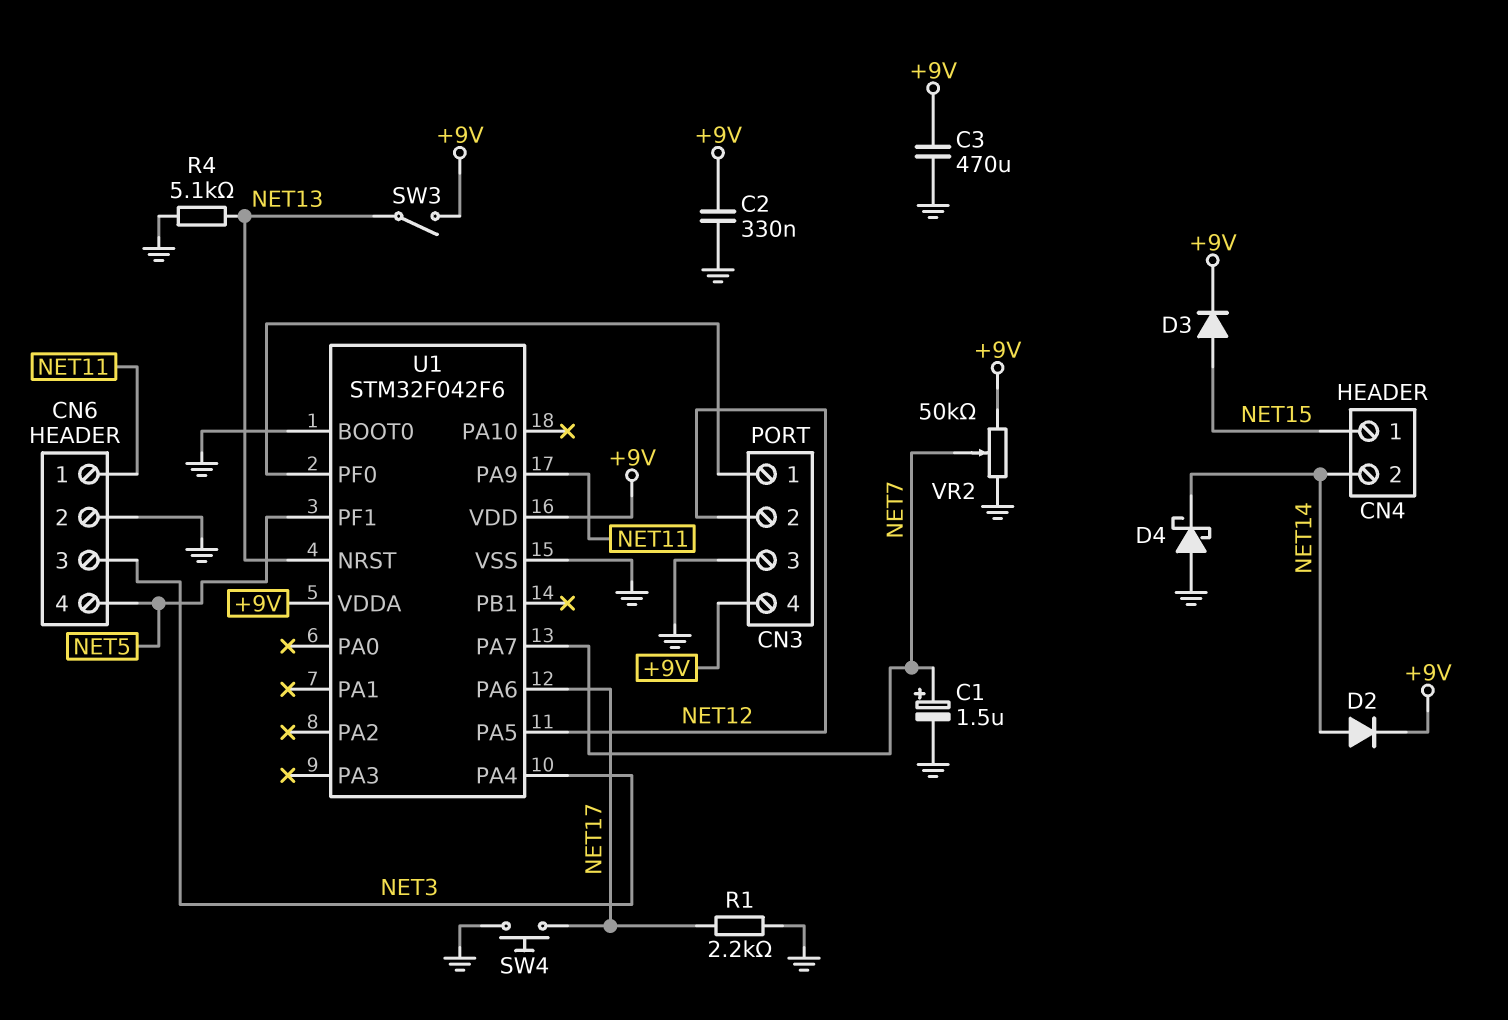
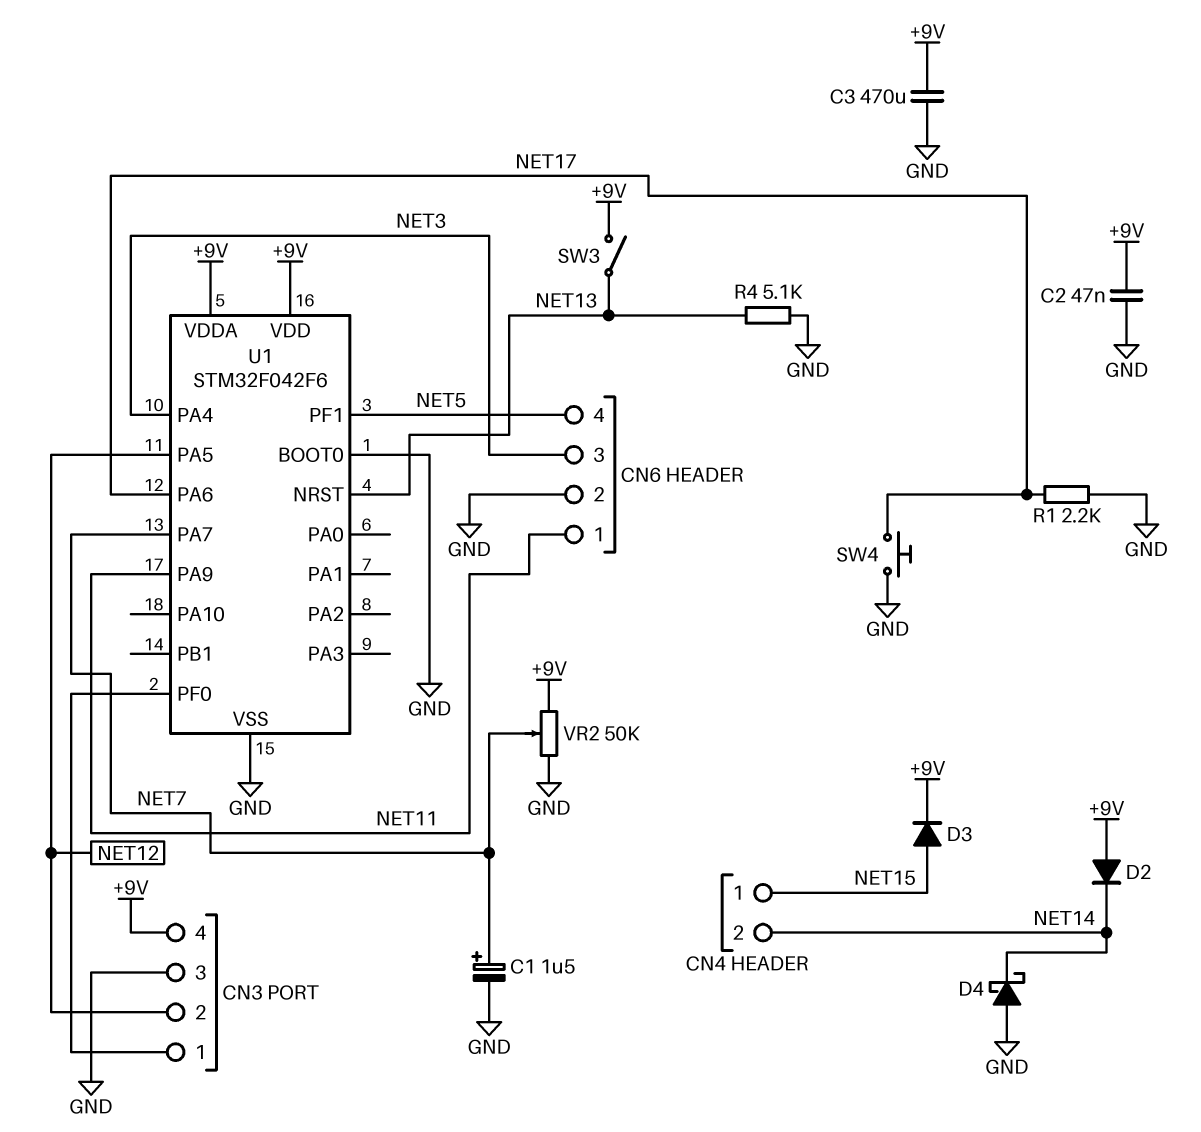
C2: 330nF (+9V, GND) -> 47nF (+9V, GND)
D2: diode (A NET14, K +9V) -> diode (A +9V, K NET14)

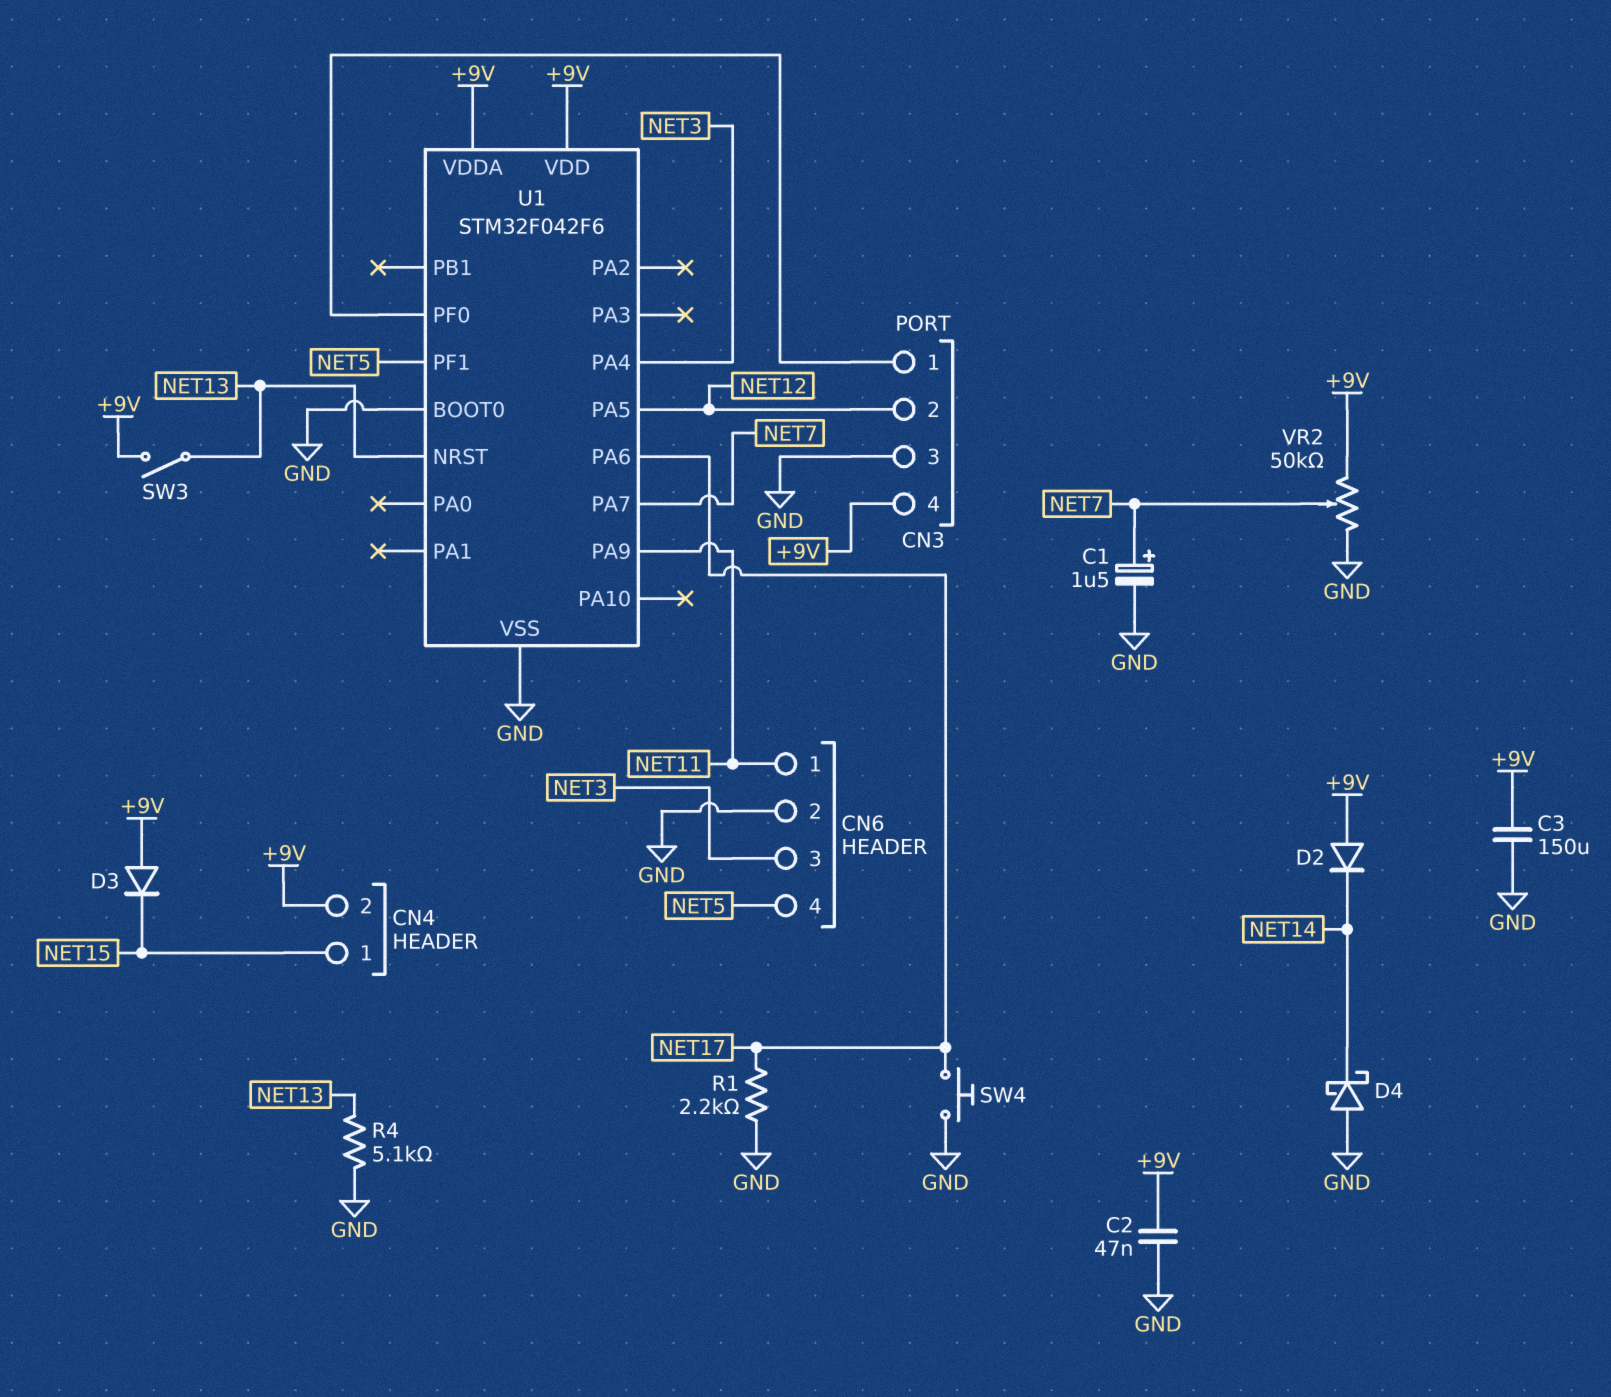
C3: 470uF (+9V, GND) -> 150uF (+9V, GND)
CN4 pin 2: NET14 -> +9V
D3: diode (A NET15, K +9V) -> diode (A +9V, K NET15)

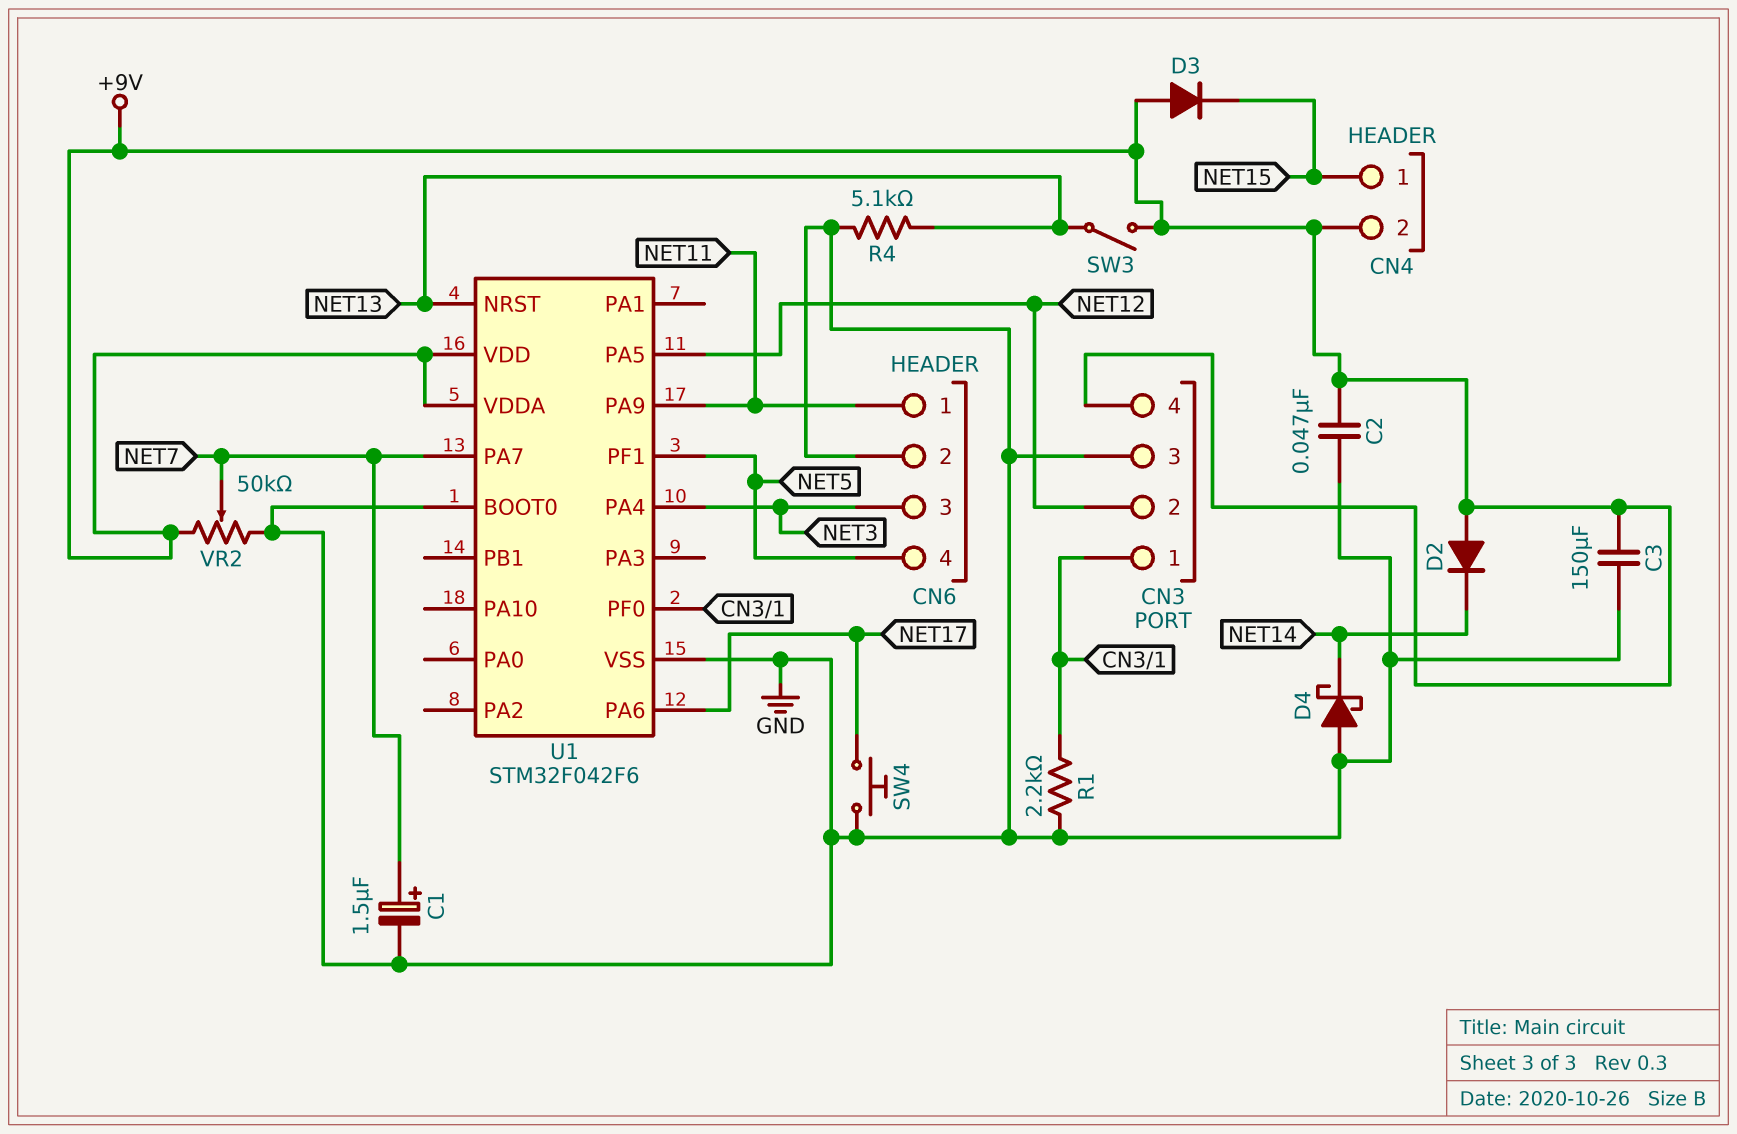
R1: 2.2k (GND, NET17) -> 2.2k (CN3/1, GND)

